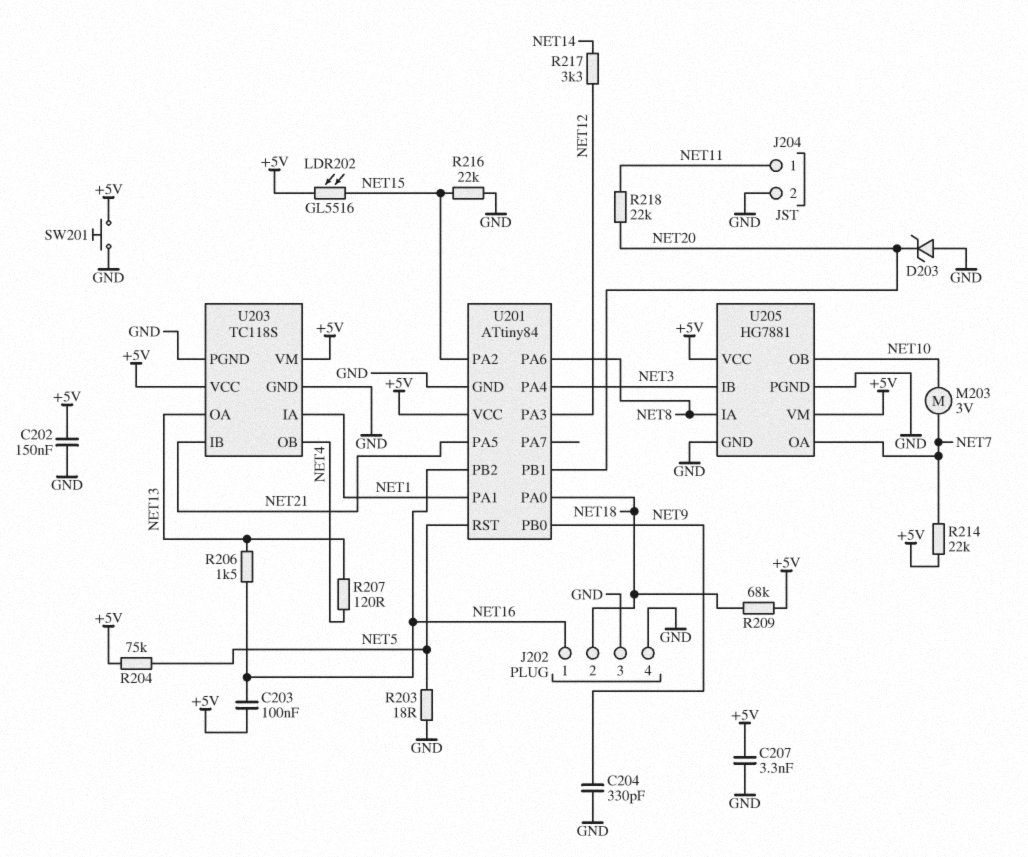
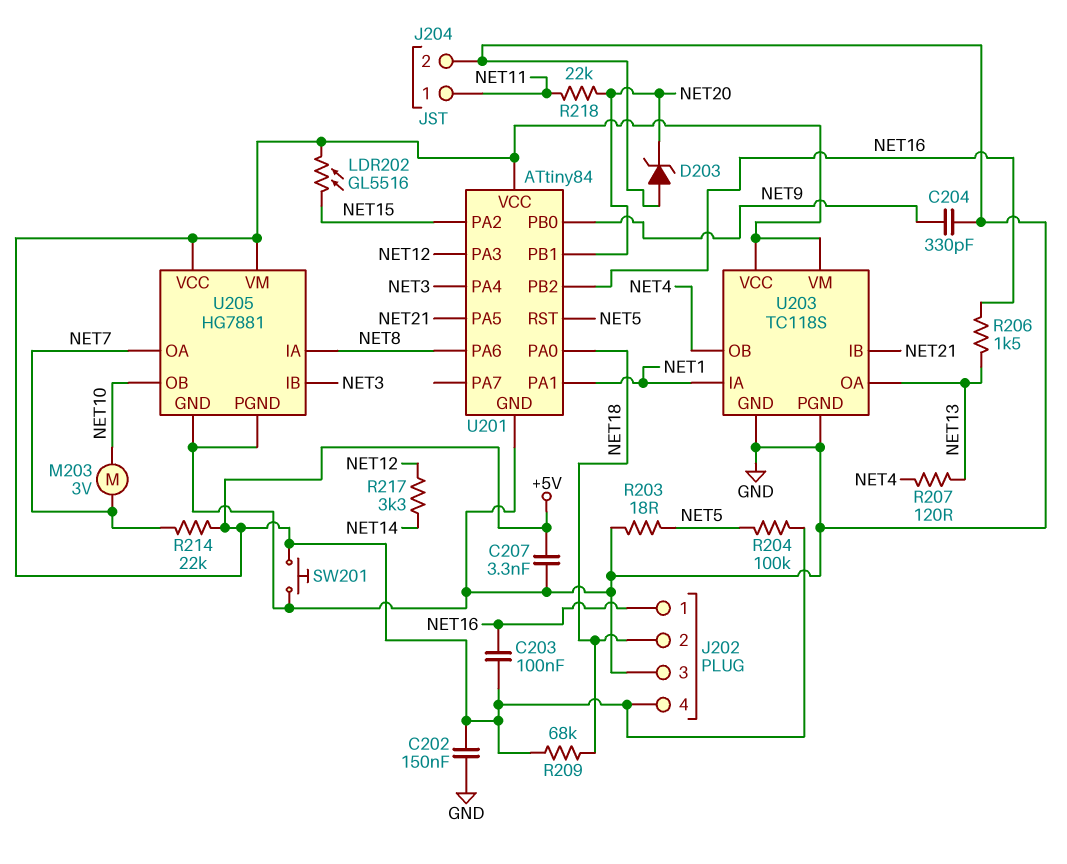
J202 pin 4: GND -> +5V
R204: 75k (+5V, NET5) -> 100k (+5V, NET5)
R216: 22k (GND, NET15) -> none

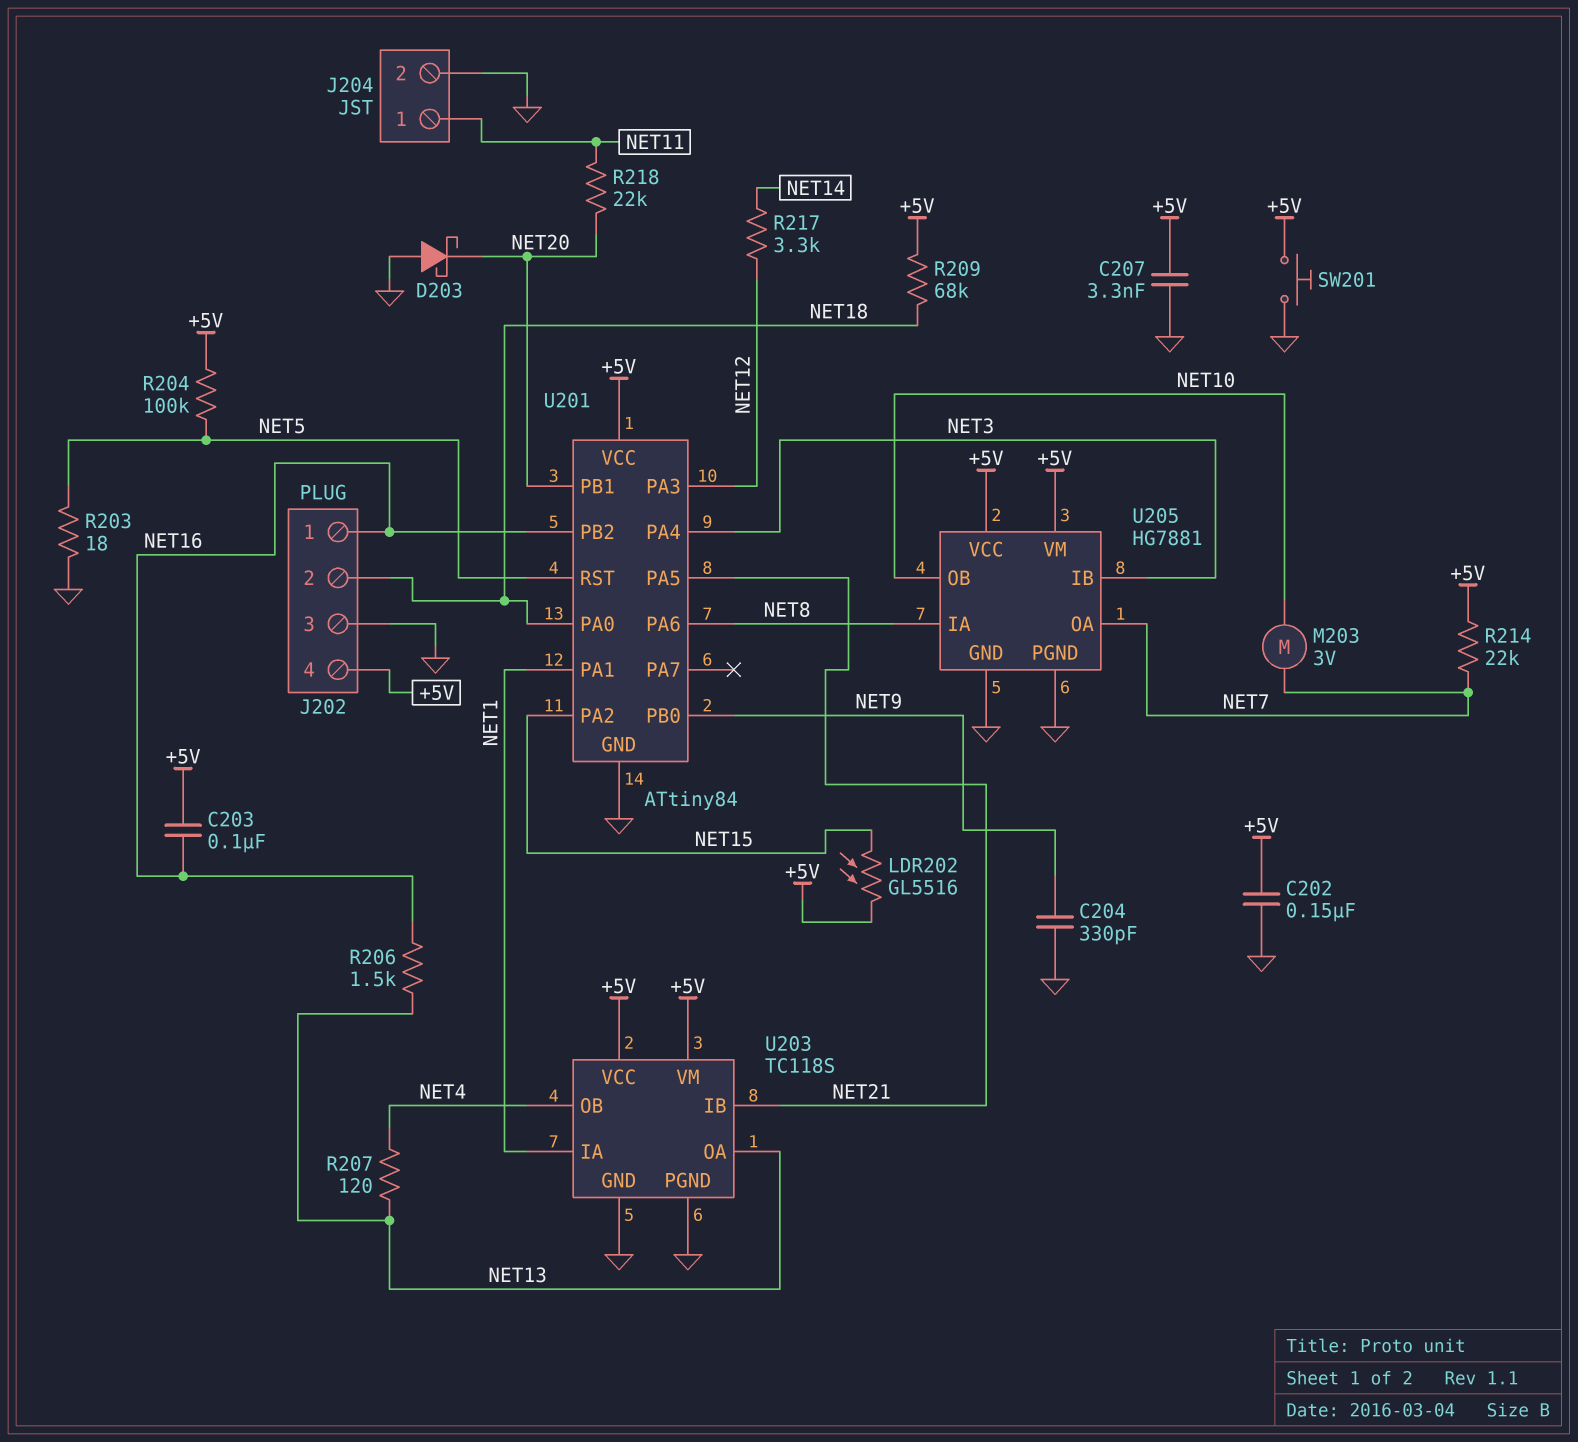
D203: zener (A GND, K NET20) -> schottky (A GND, K NET20)

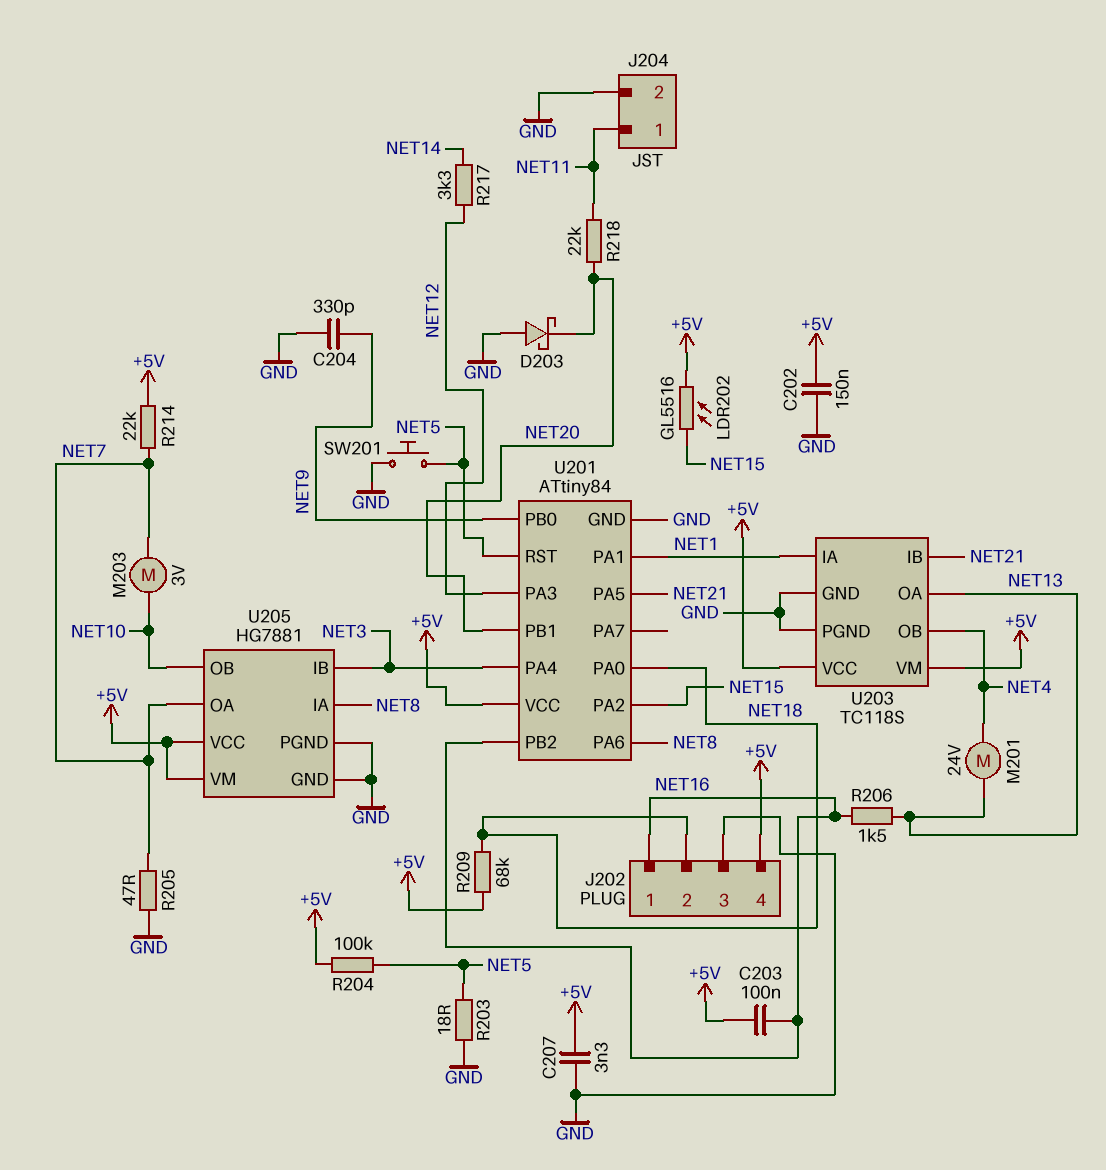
M201: none -> motor 24V (NET4, NET13)
R205: none -> 47 (GND, NET7)
R207: 120 (NET4, NET13) -> none
SW201: button (+5V, GND) -> button (GND, NET5)

